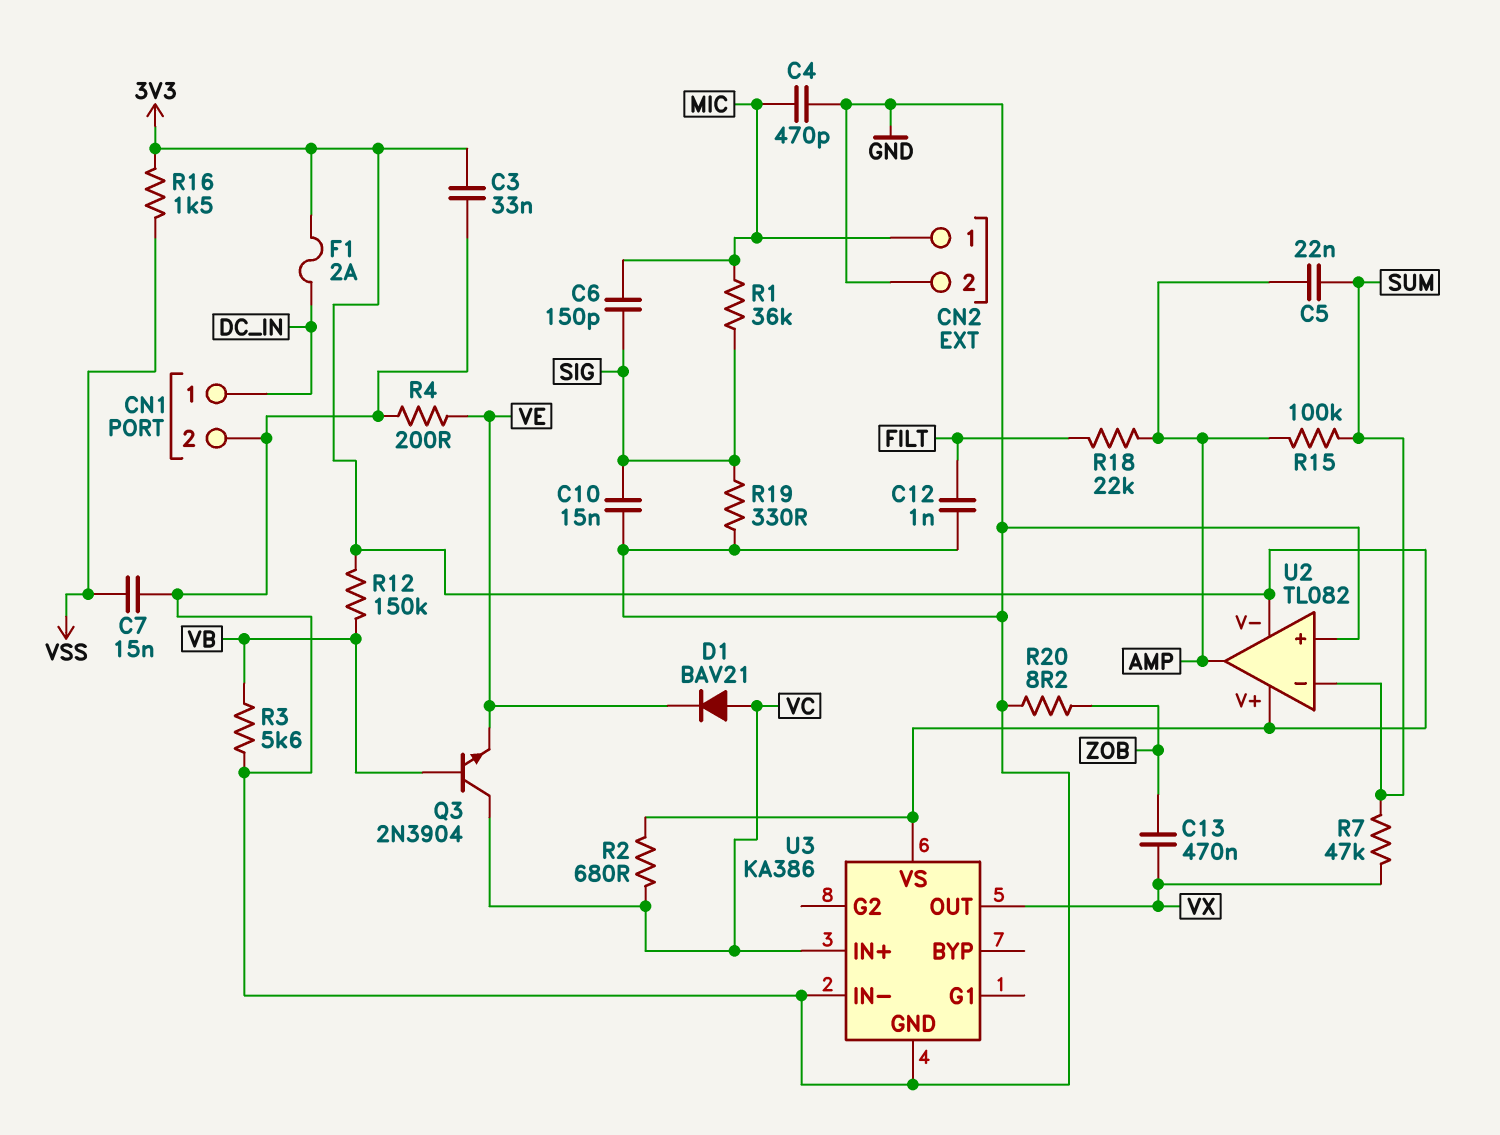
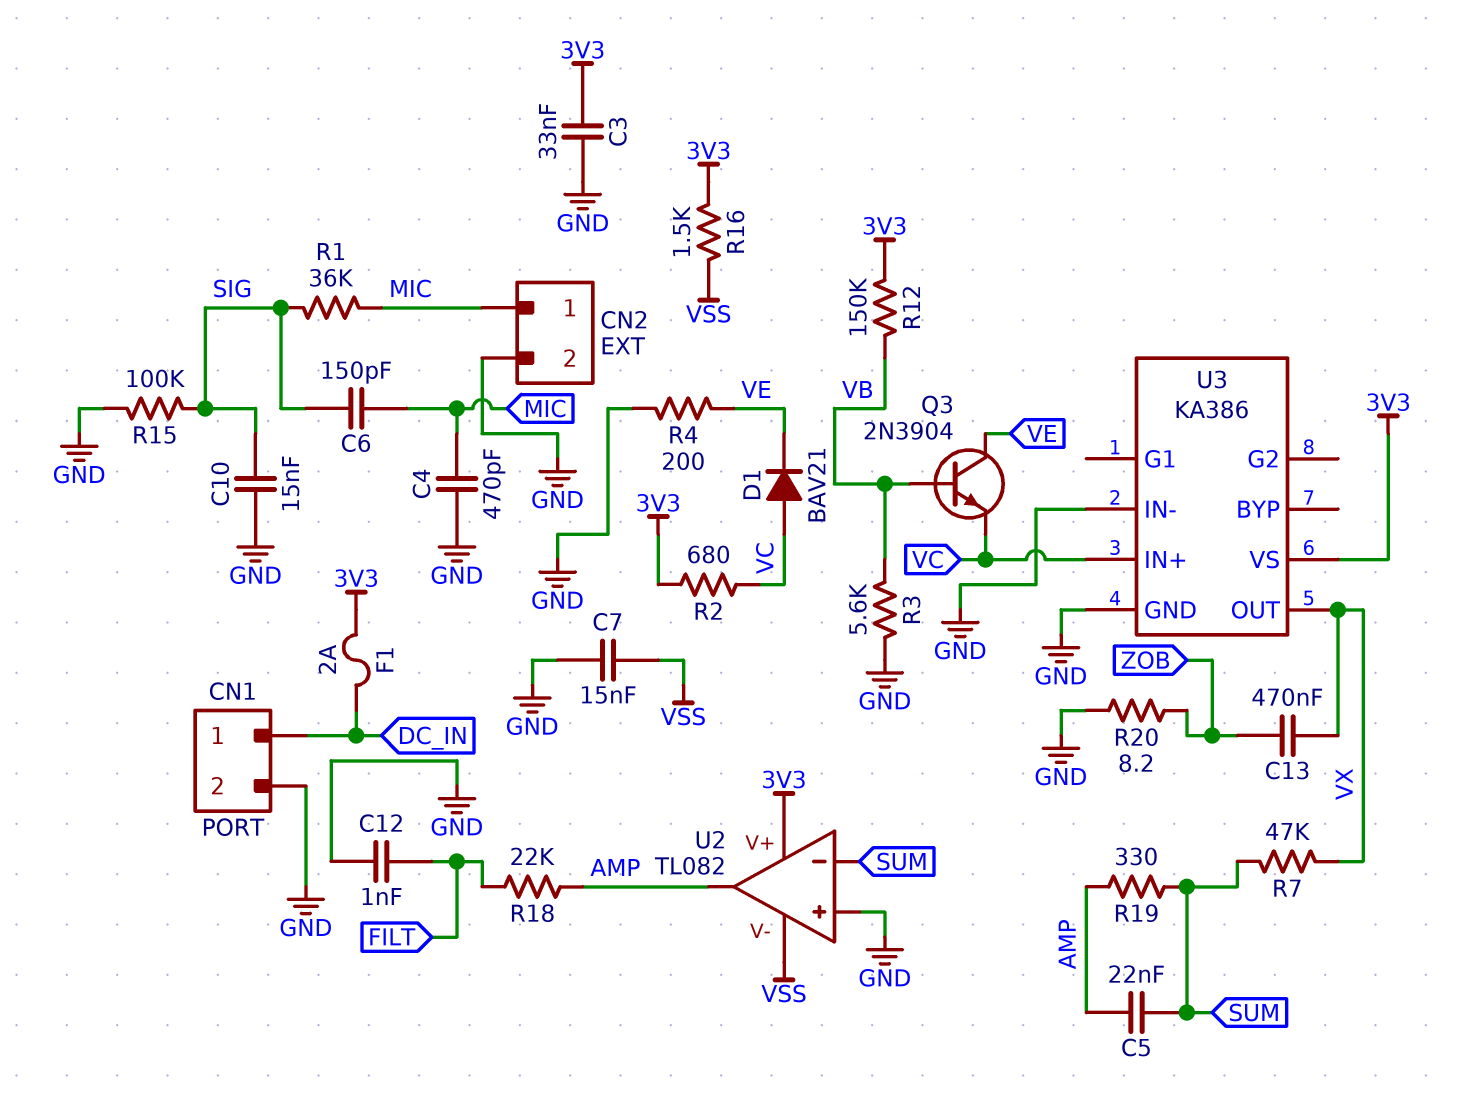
Q3: NPN 2N3904 (B VB, C VC, E VE) -> NPN 2N3904 (B VB, C VE, E VC)
R15: 100k (AMP, SUM) -> 100k (GND, SIG)
R19: 330 (GND, SIG) -> 330 (AMP, SUM)
U2 pin V-: 3V3 -> VSS

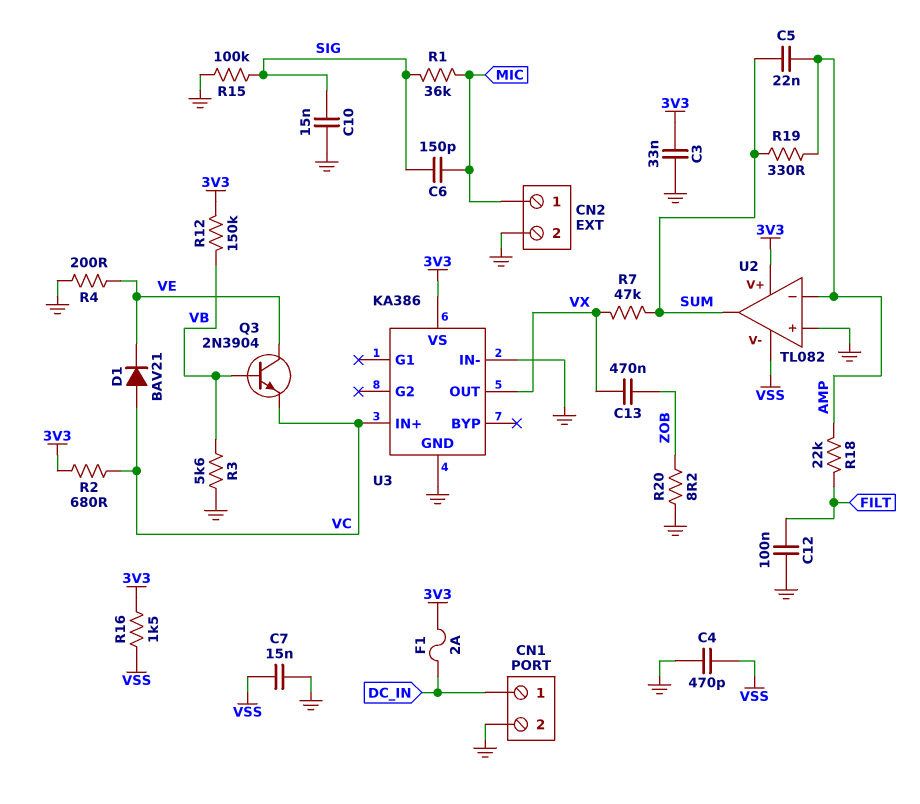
C4: 470pF (GND, MIC) -> 470pF (GND, VSS)
C12: 1nF (FILT, GND) -> 100nF (FILT, GND)
U2 pin in-: SUM -> AMP
U2 pin out: AMP -> SUM

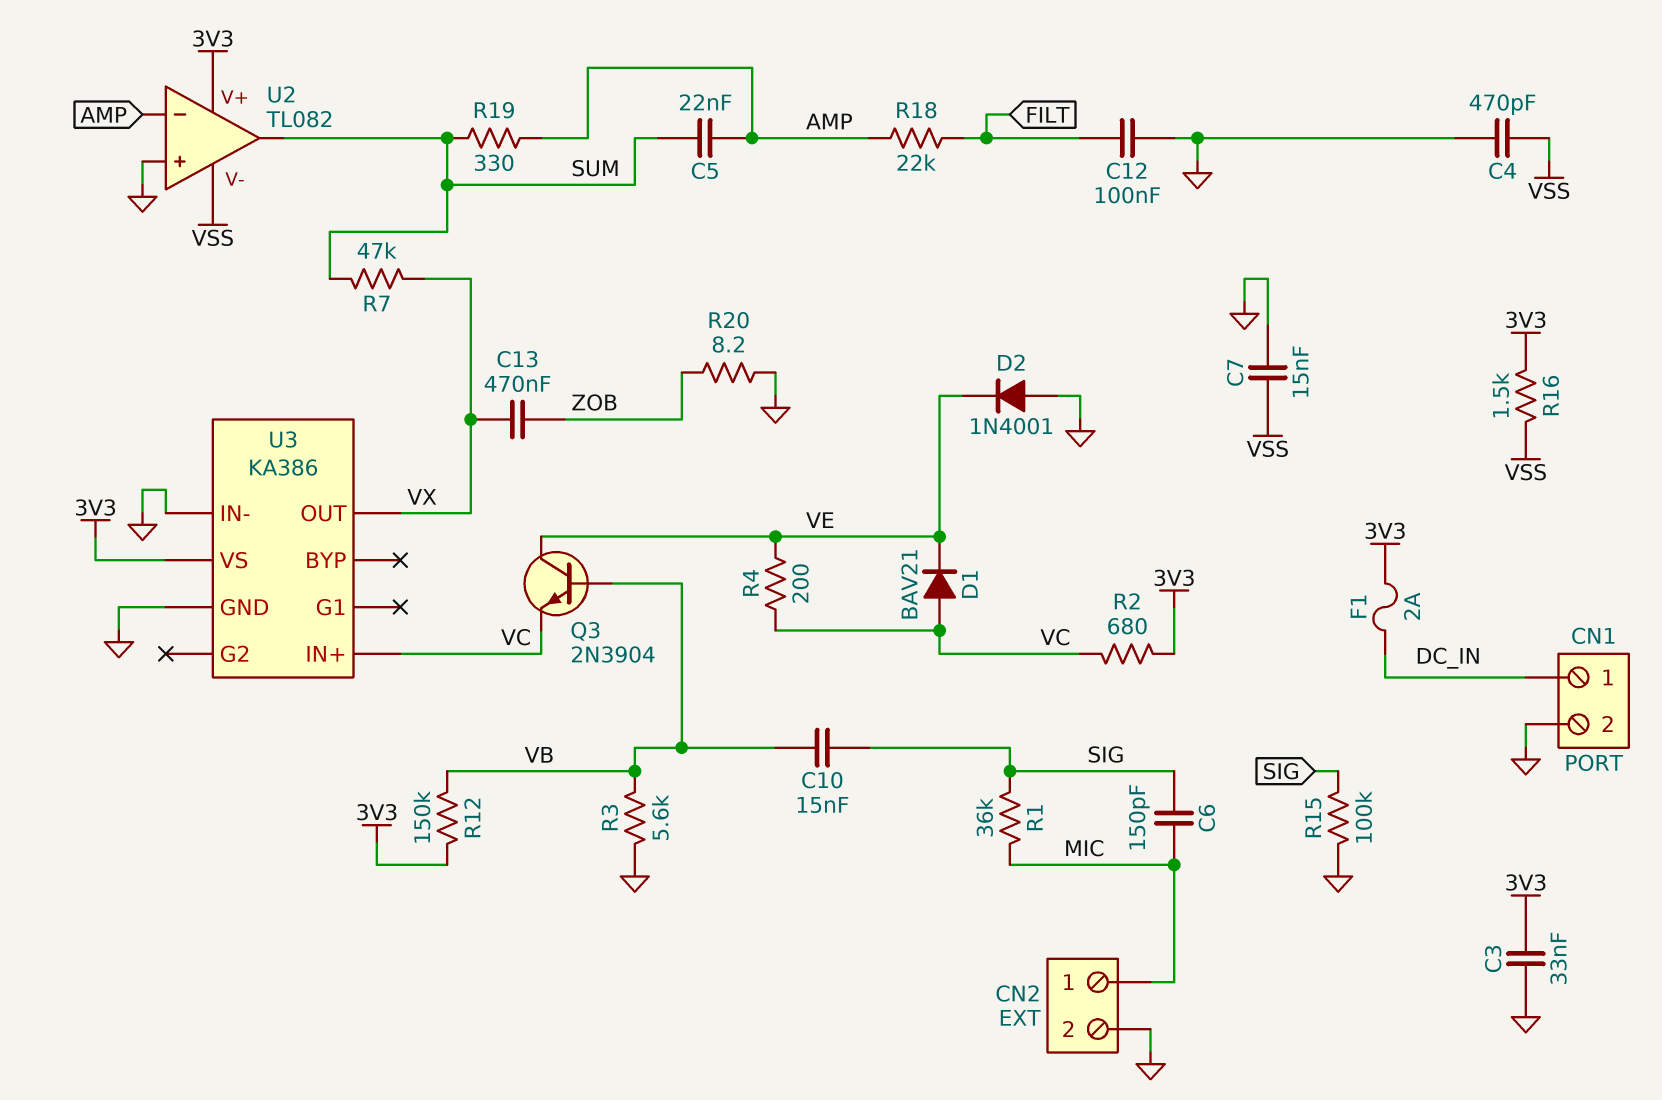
C10: 15nF (GND, SIG) -> 15nF (SIG, VB)
D2: none -> diode 1N4001 (A GND, K VE)
R4: 200 (GND, VE) -> 200 (VC, VE)

